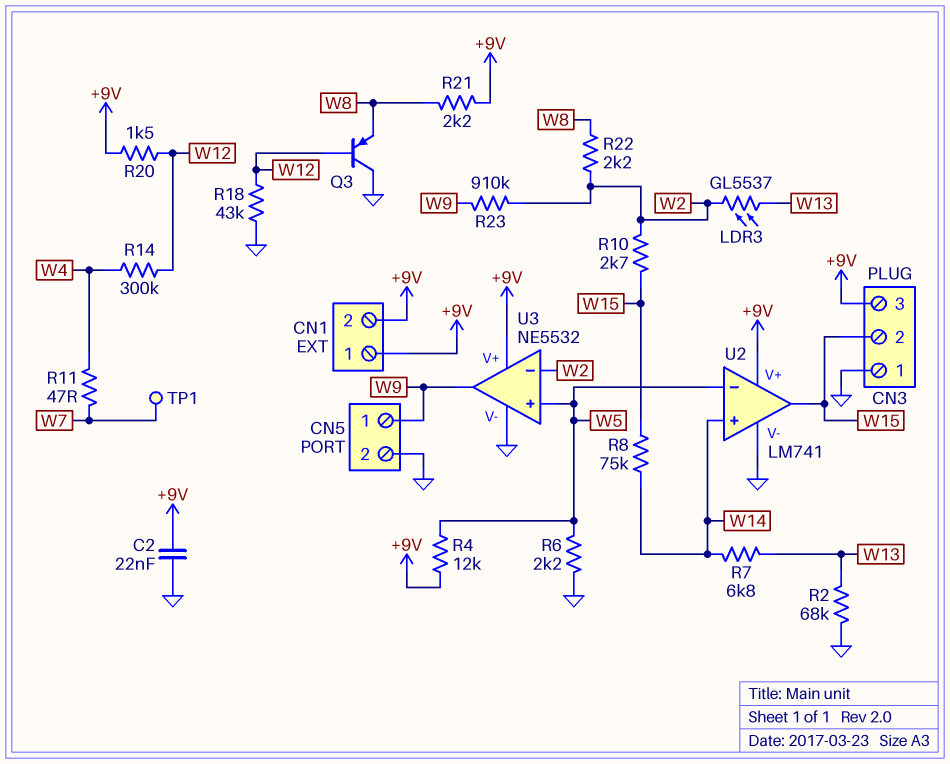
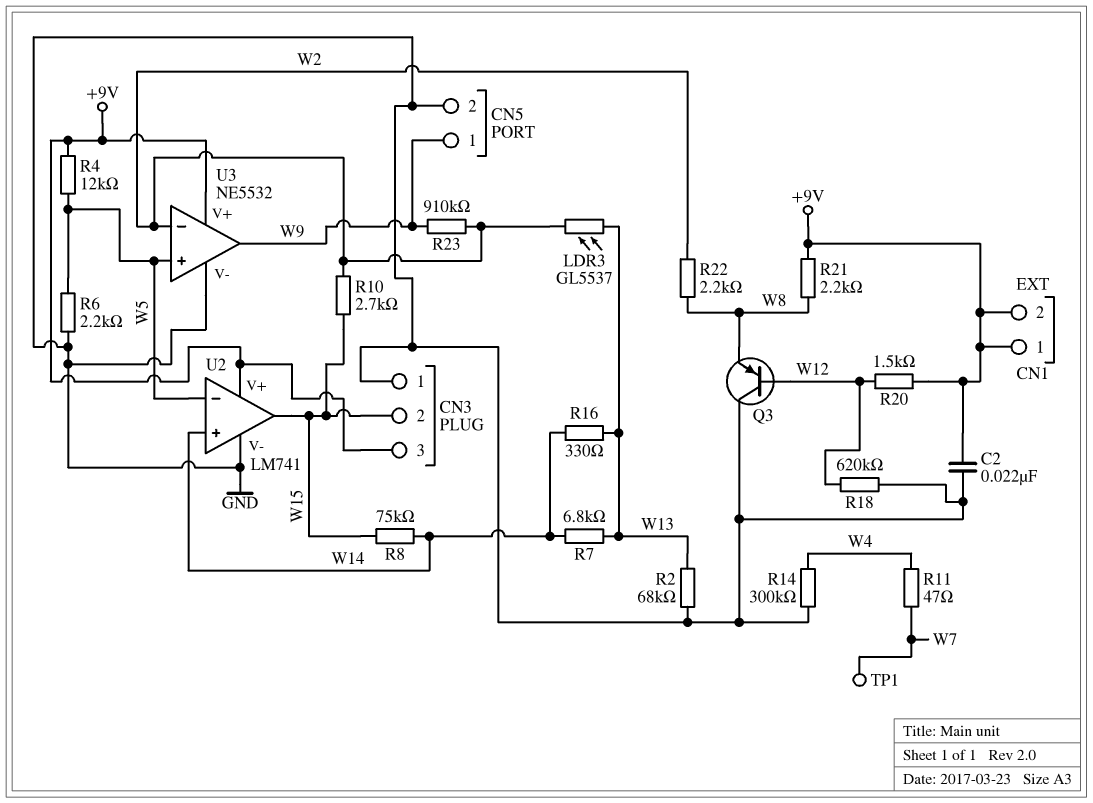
R14: 300k (W4, W12) -> 300k (GND, W4)
R16: none -> 330 (W13, W14)
R18: 43k (GND, W12) -> 620k (GND, W12)

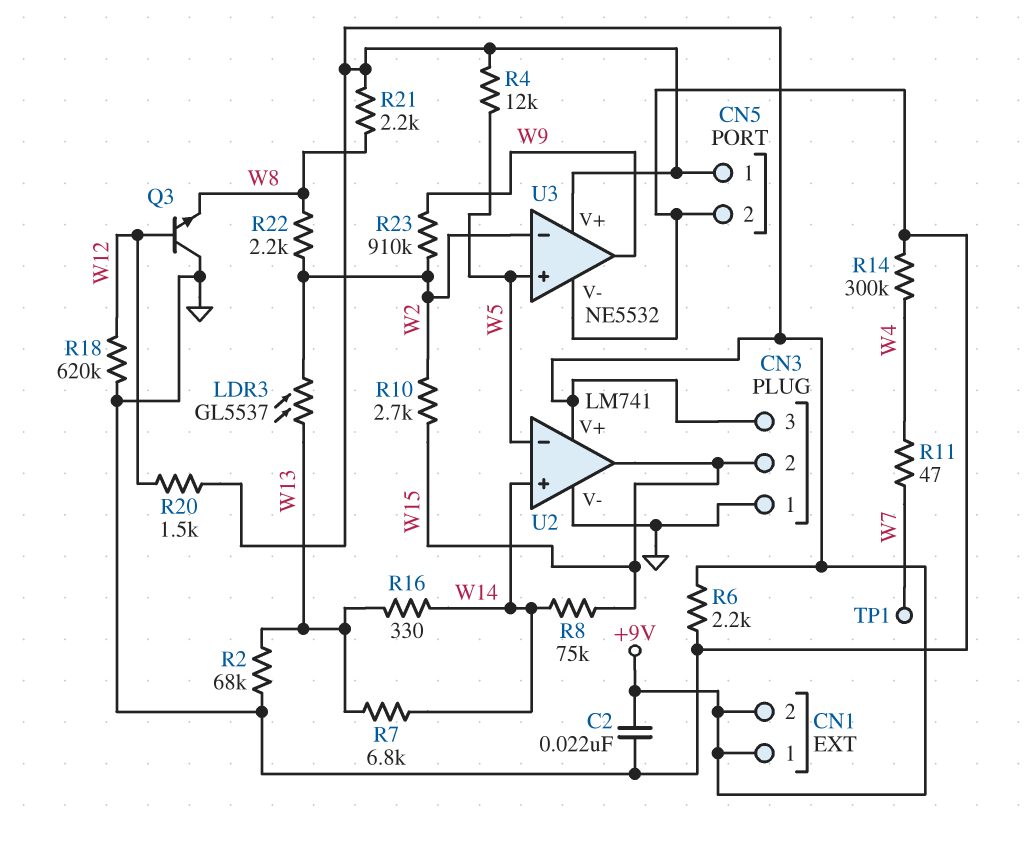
CN5 pin 1: W9 -> +9V
Q3: PNP (B W12, C GND, E W8) -> NPN (B W12, C GND, E W8)
R6: 2.2k (GND, W5) -> 2.2k (+9V, GND)

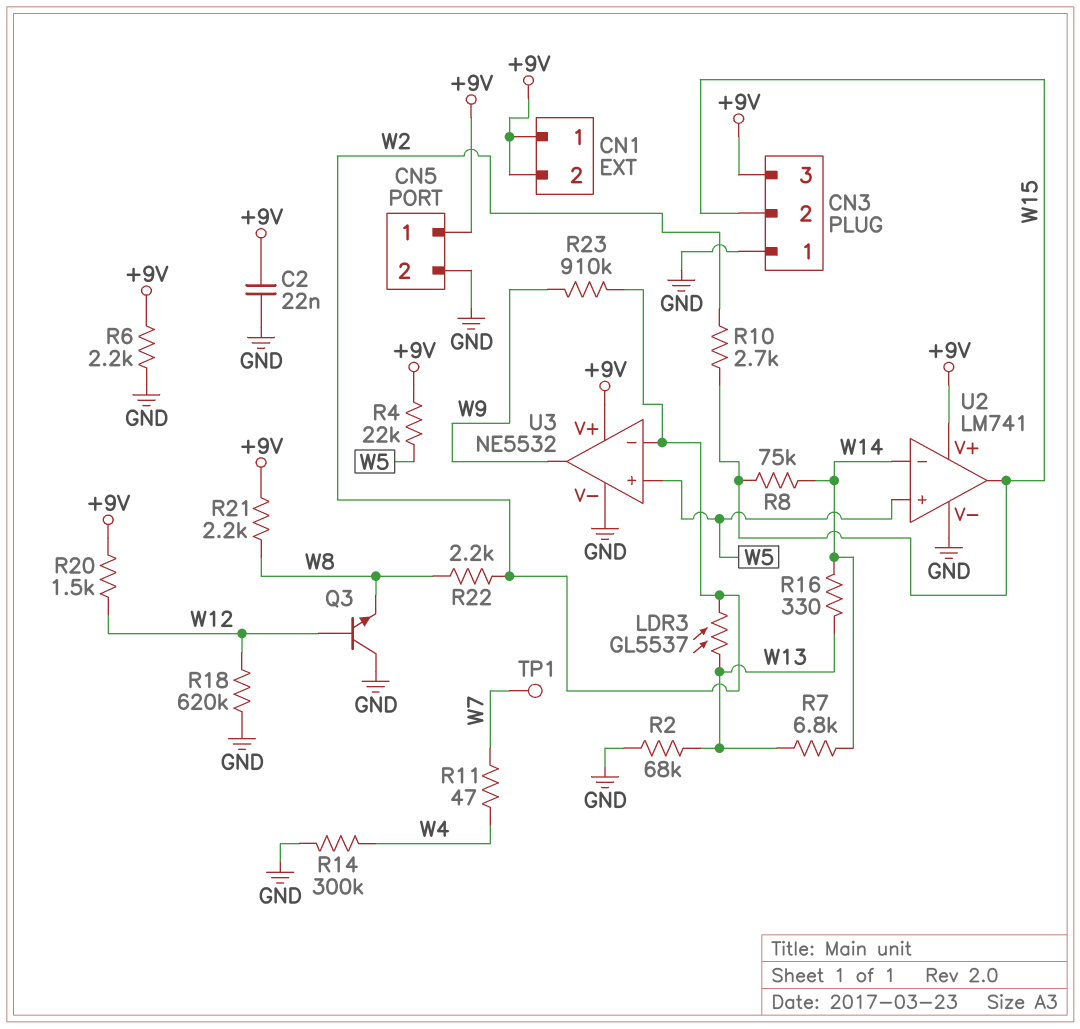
R4: 12k (+9V, W5) -> 22k (+9V, W5)
U2 pin in+: W14 -> W5
U2 pin in-: W5 -> W14

